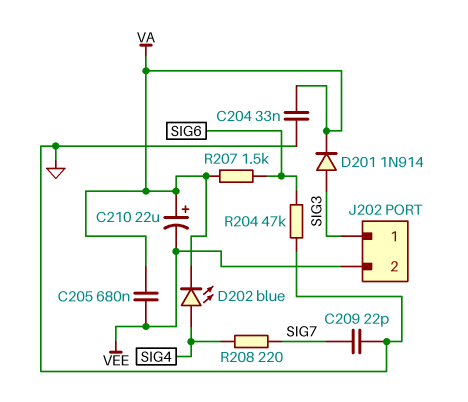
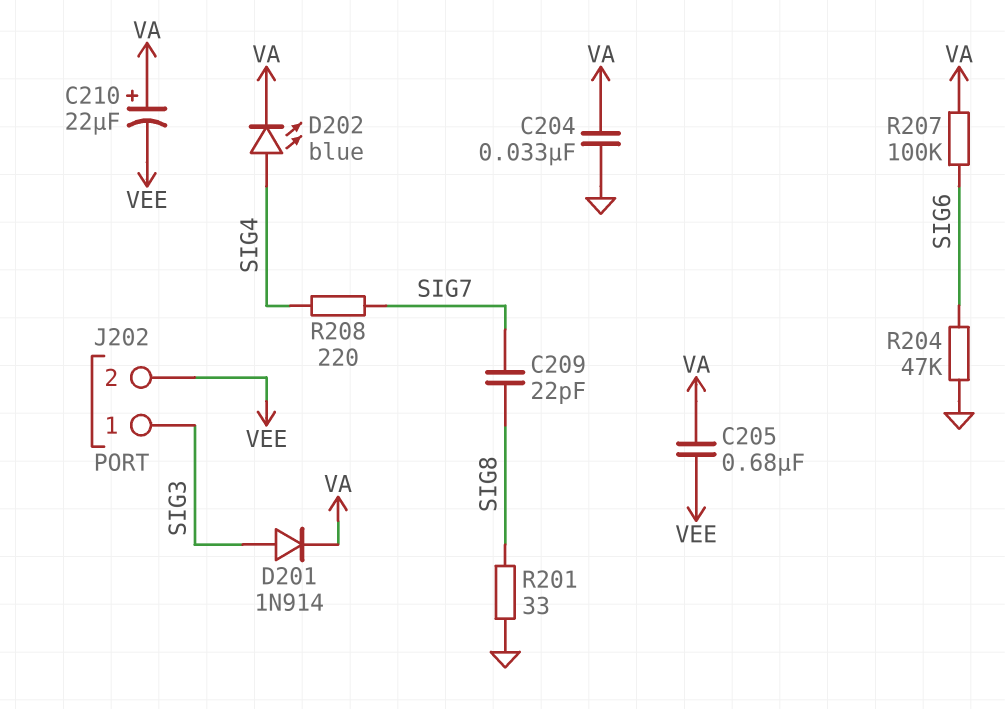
C209: 22pF (GND, SIG7) -> 22pF (SIG7, SIG8)
R201: none -> 33 (GND, SIG8)
R207: 1.5k (SIG6, VA) -> 100k (SIG6, VA)

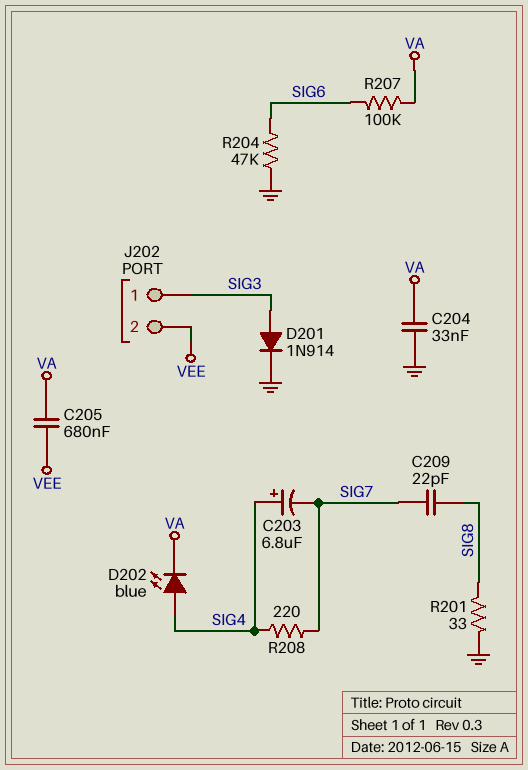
C203: none -> 6.8uF (plus SIG4, minus SIG7)
C210: 22uF (plus VA, minus VEE) -> none
D201: diode 1N914 (A SIG3, K VA) -> diode 1N914 (A SIG3, K GND)

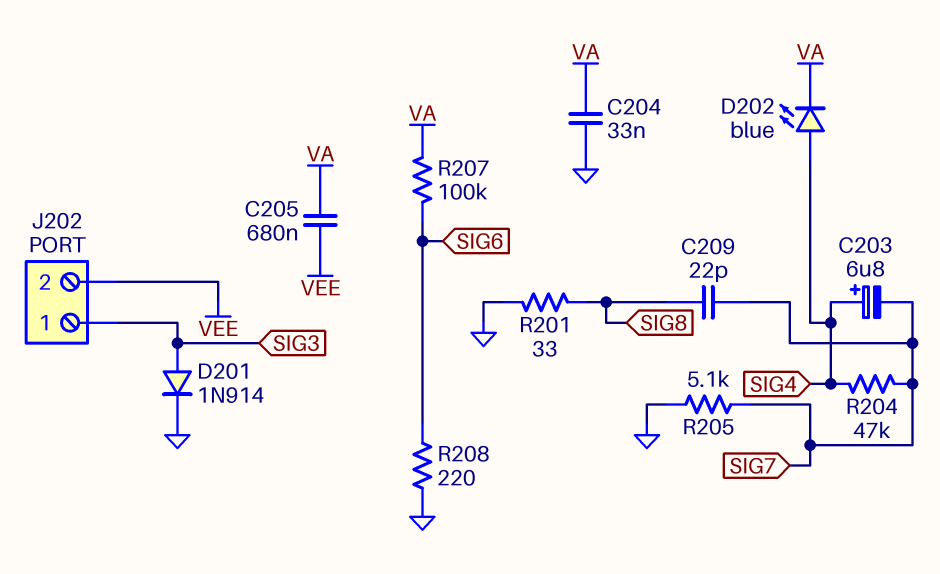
R204: 47k (GND, SIG6) -> 47k (SIG4, SIG7)
R205: none -> 5.1k (GND, SIG7)
R208: 220 (SIG4, SIG7) -> 220 (GND, SIG6)

